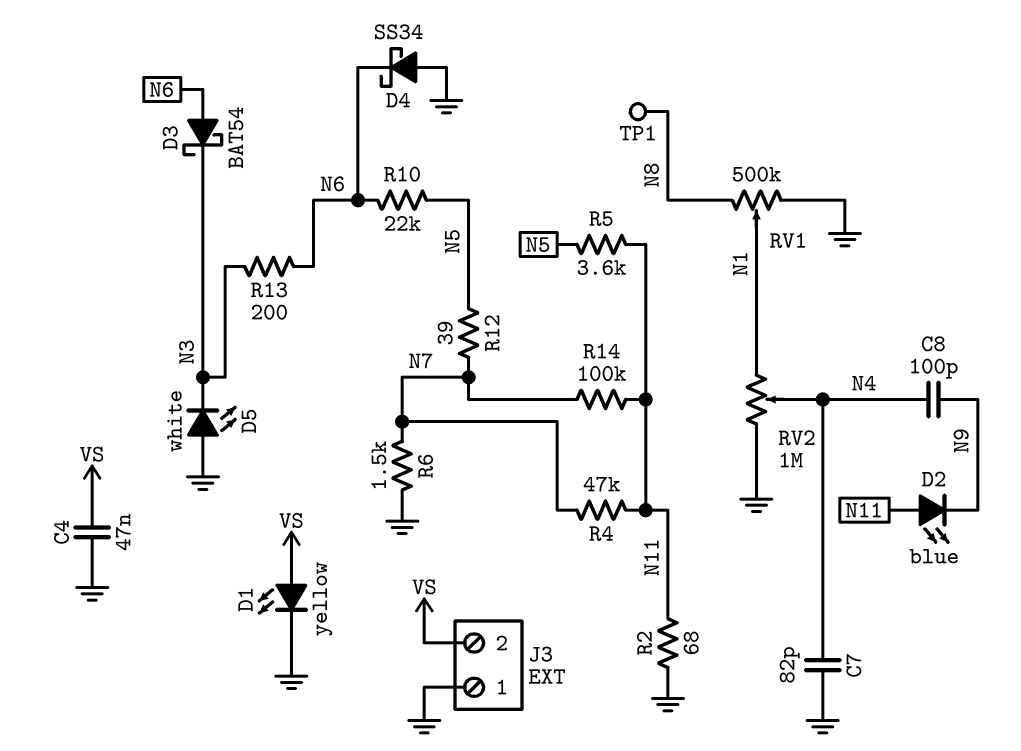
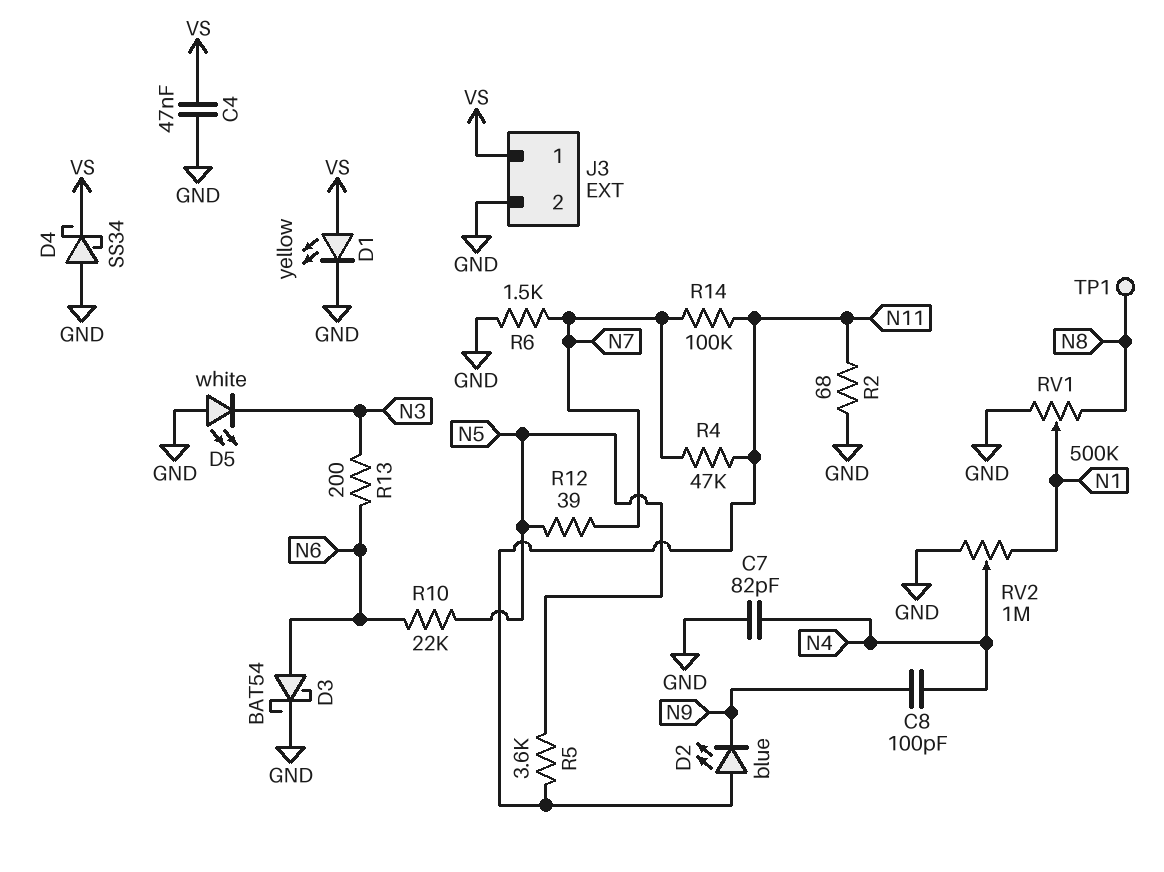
D3: schottky BAT54 (A N6, K N3) -> schottky BAT54 (A N6, K GND)
D4: schottky SS34 (A GND, K N6) -> schottky SS34 (A GND, K VS)
J3 pin 1: GND -> VS
J3 pin 2: VS -> GND

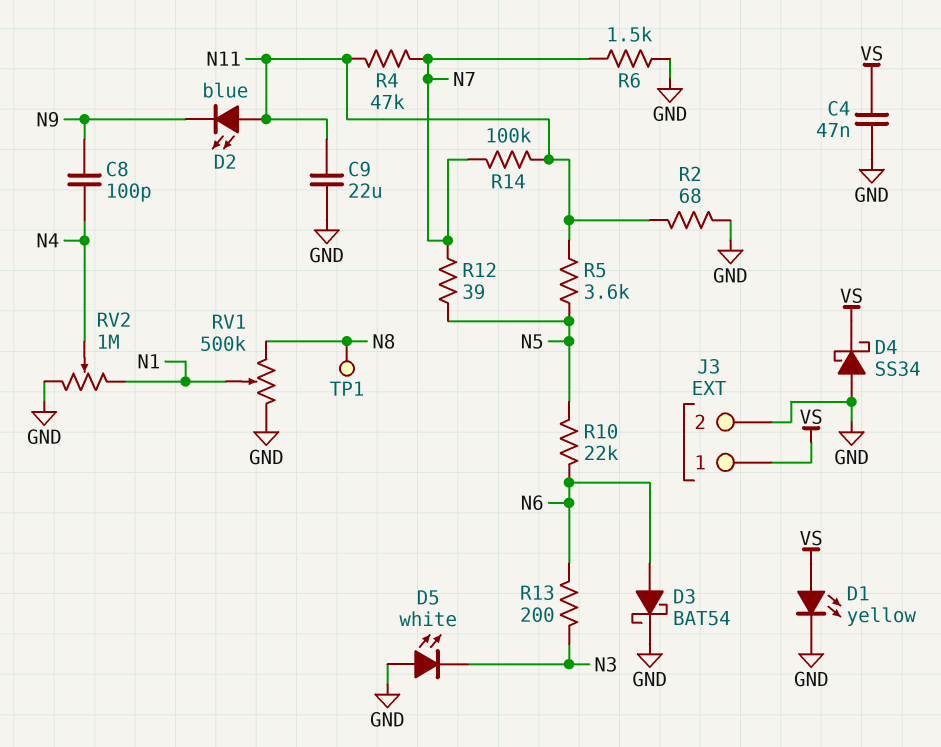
C7: 82pF (GND, N4) -> none
C9: none -> 22uF (GND, N11)

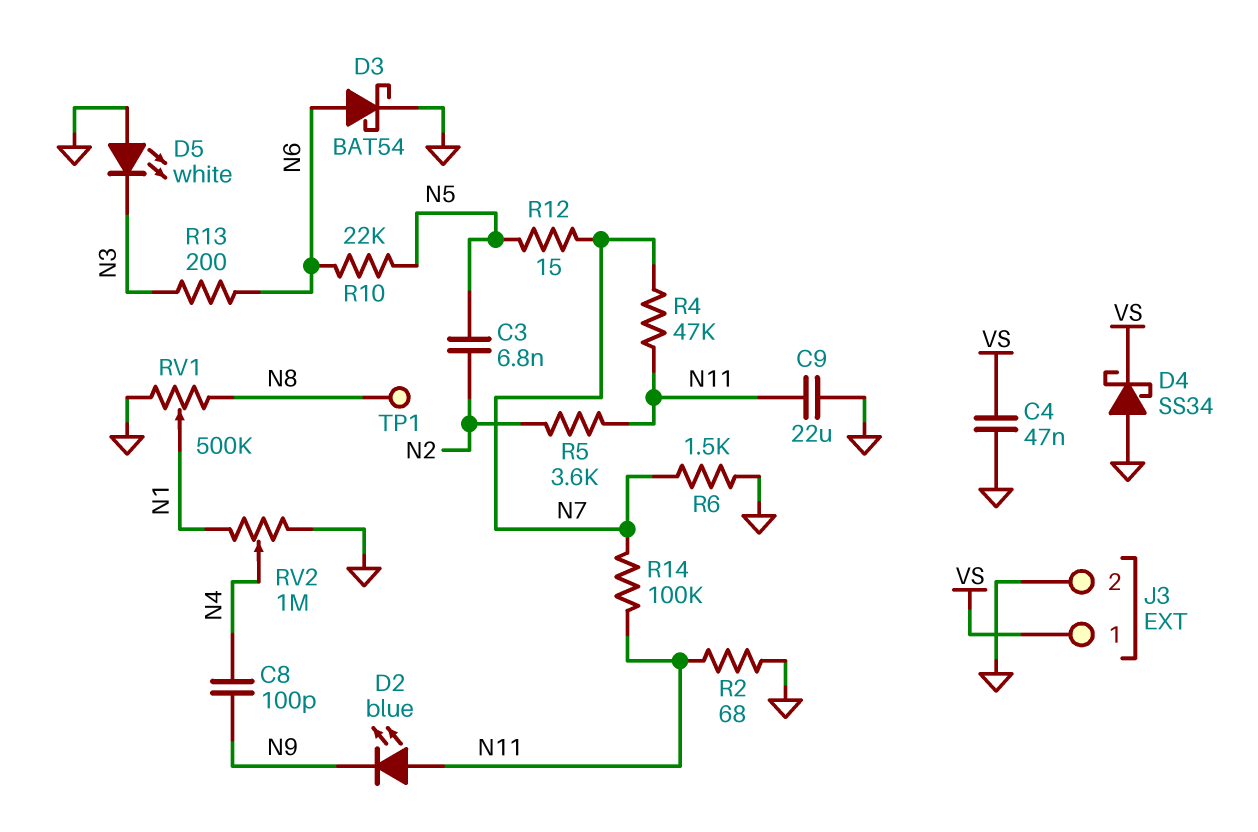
C3: none -> 6.8nF (N2, N5)
D1: LED yellow (A VS, K GND) -> none
R5: 3.6k (N5, N11) -> 3.6k (N2, N11)
R12: 39 (N5, N7) -> 15 (N5, N7)

